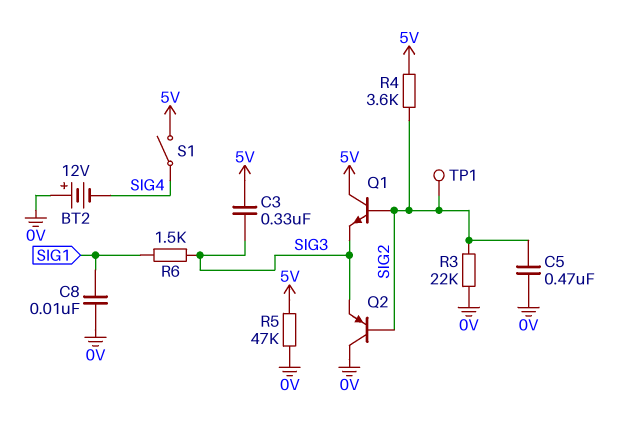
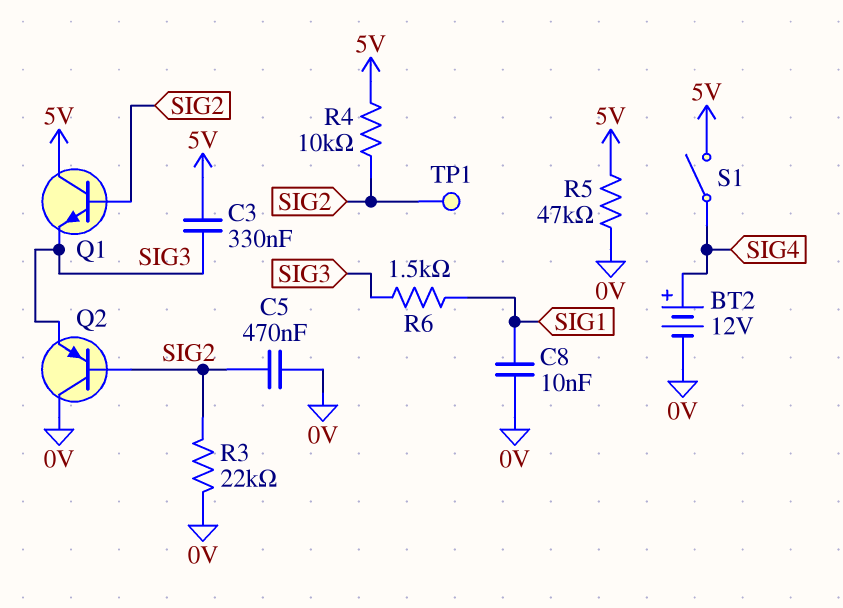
BT2: 12V (plus 0V, minus SIG4) -> 12V (plus SIG4, minus 0V)
R4: 3.6k (5V, SIG2) -> 10k (5V, SIG2)

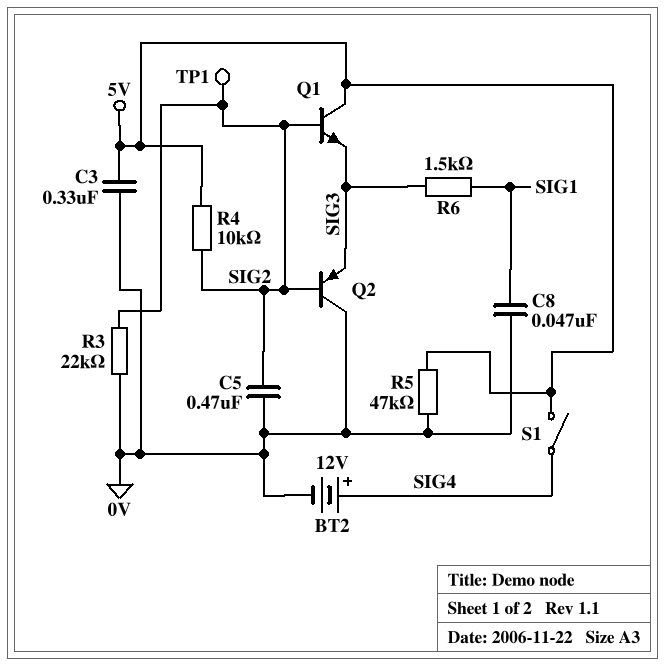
C3: 330nF (5V, SIG3) -> 330nF (0V, 5V)
C8: 10nF (0V, SIG1) -> 47nF (0V, SIG1)

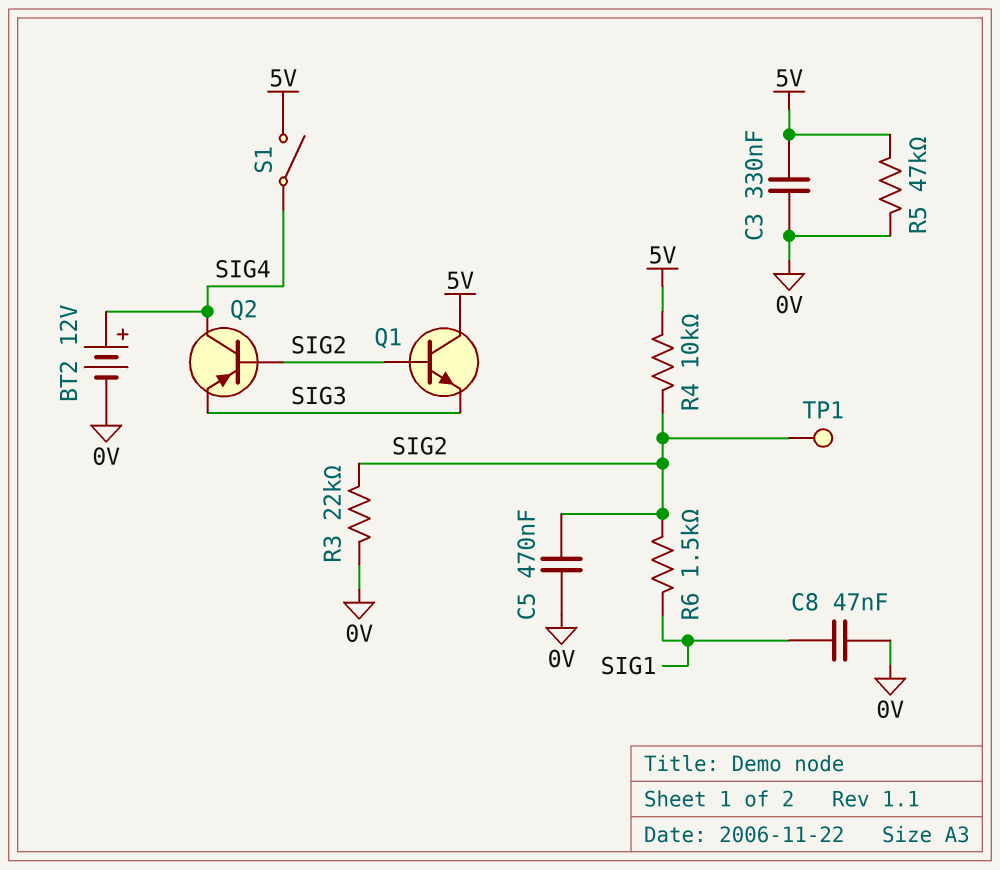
Q2: PNP (B SIG2, C 0V, E SIG3) -> PNP (B SIG2, C SIG4, E SIG3)
R6: 1.5k (SIG1, SIG3) -> 1.5k (SIG1, SIG2)

